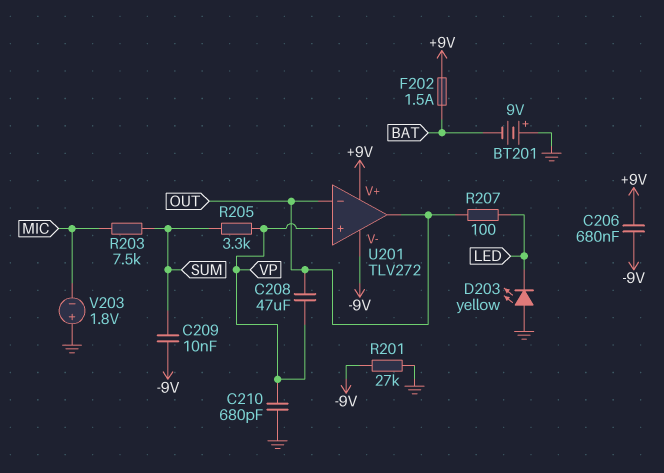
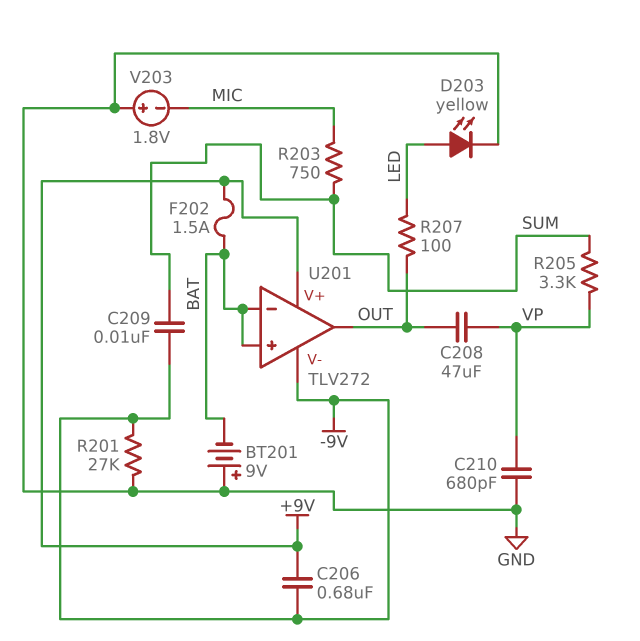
D203: LED yellow (A GND, K LED) -> LED yellow (A LED, K GND)
R203: 7.5k (MIC, SUM) -> 750 (MIC, SUM)
U201 pin in+: VP -> BAT
U201 pin in-: OUT -> BAT

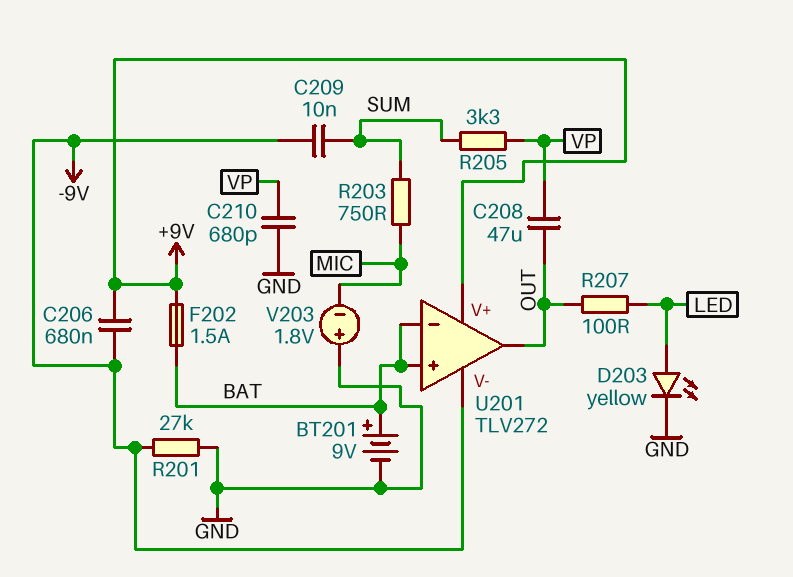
BT201: 9V (plus GND, minus BAT) -> 9V (plus BAT, minus GND)

